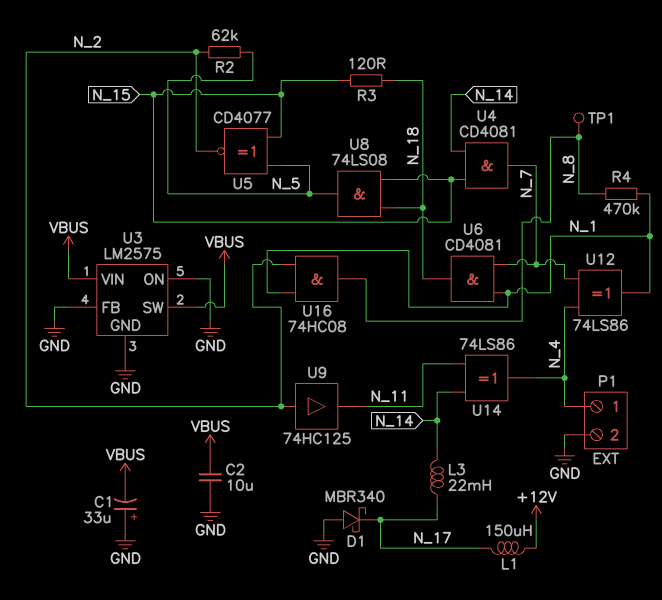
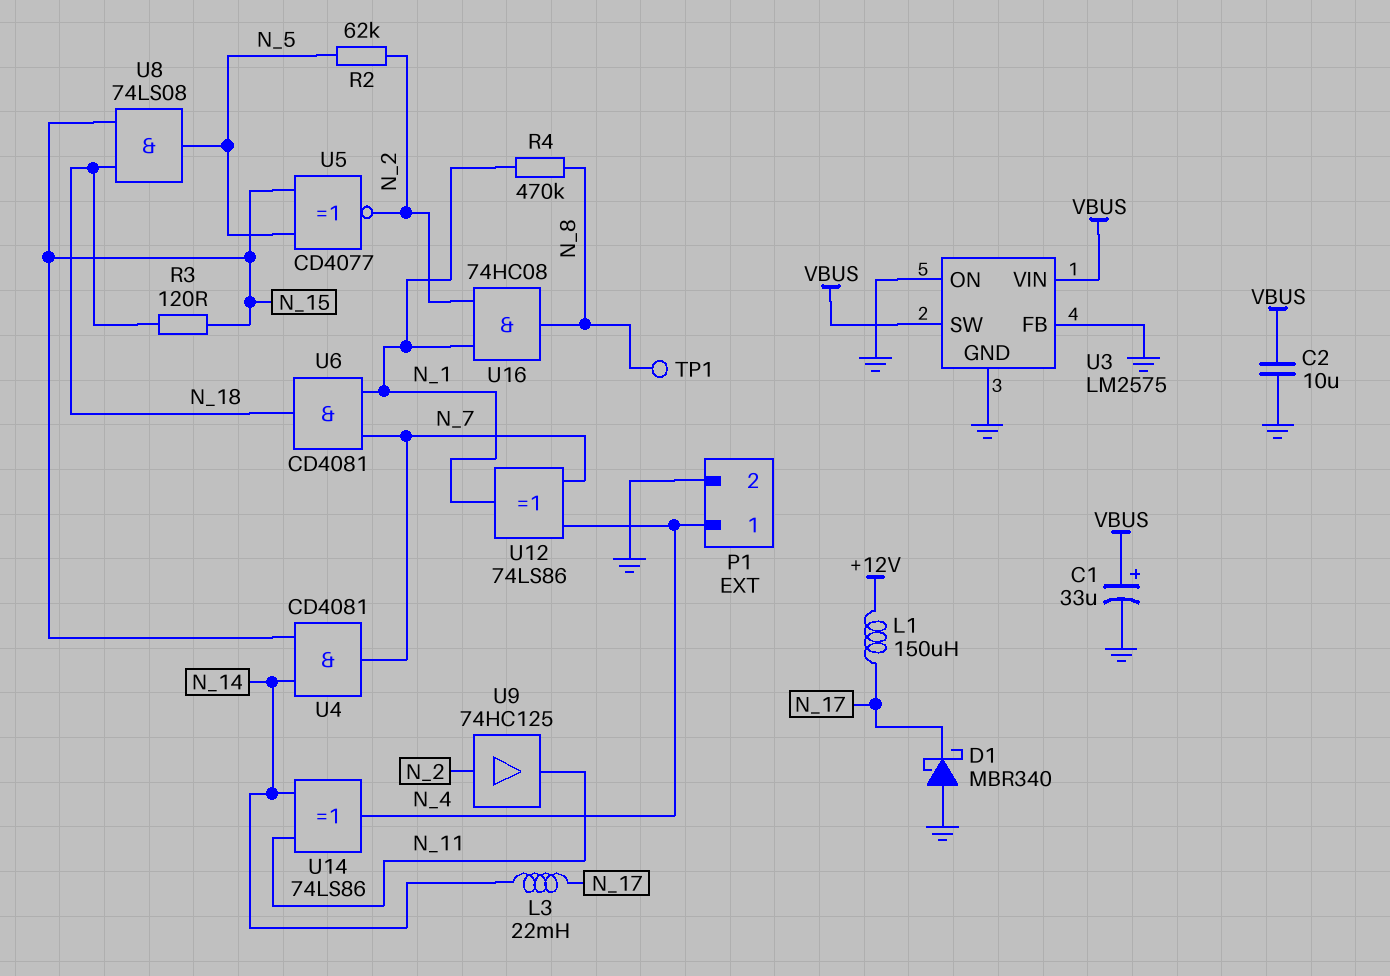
C1: 33uF (plus GND, minus VBUS) -> 33uF (plus VBUS, minus GND)

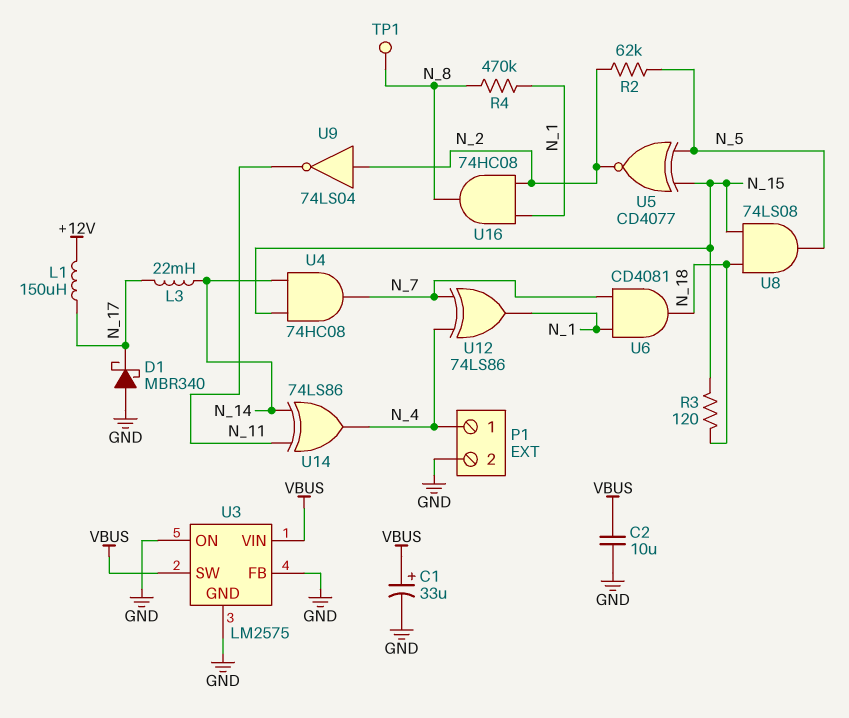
U4: AND CD4081 (in N_14, in N_15, out N_7) -> AND 74HC08 (in N_14, in N_15, out N_7)
U9: buffer 74HC125 (in N_2, out N_11) -> NOT 74LS04 (in N_2, out N_11)

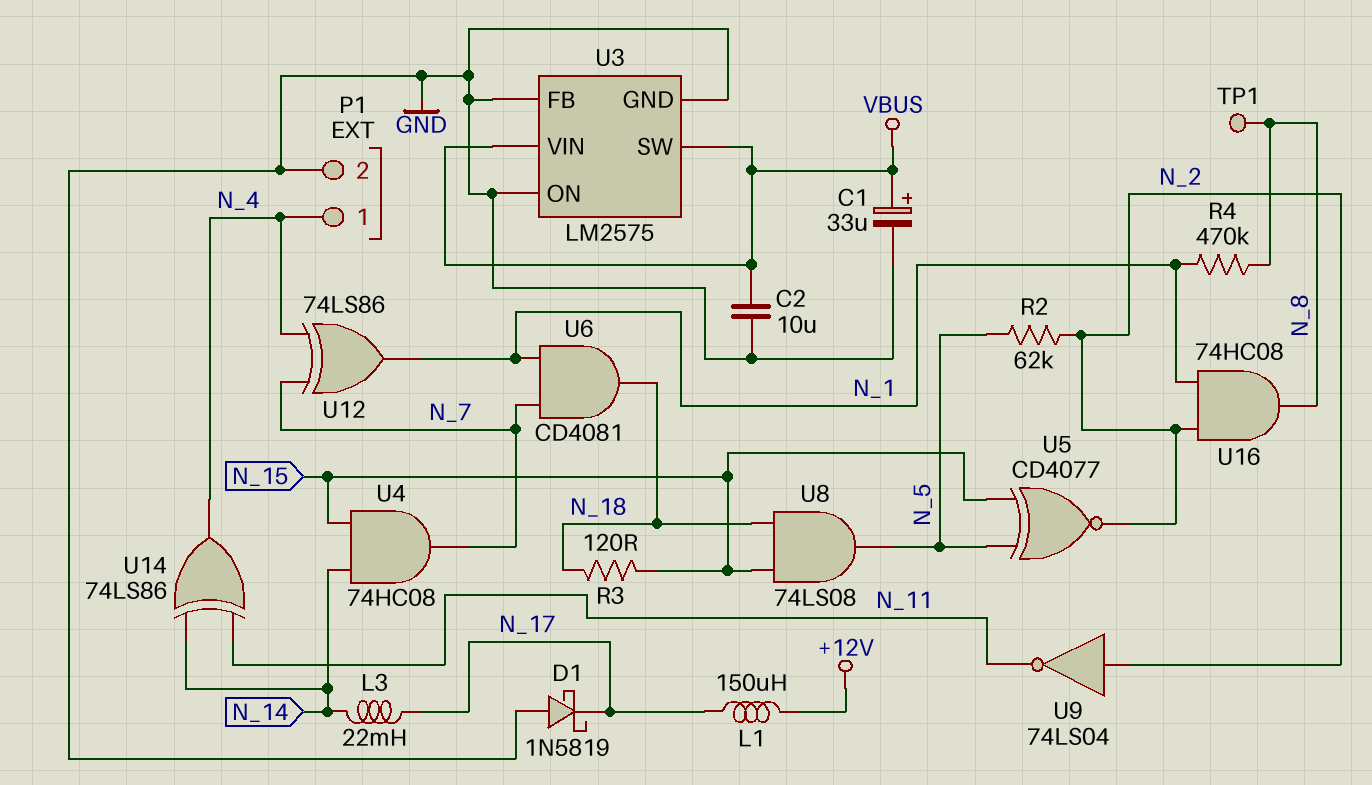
D1: schottky MBR340 (A GND, K N_17) -> schottky 1N5819 (A GND, K N_17)

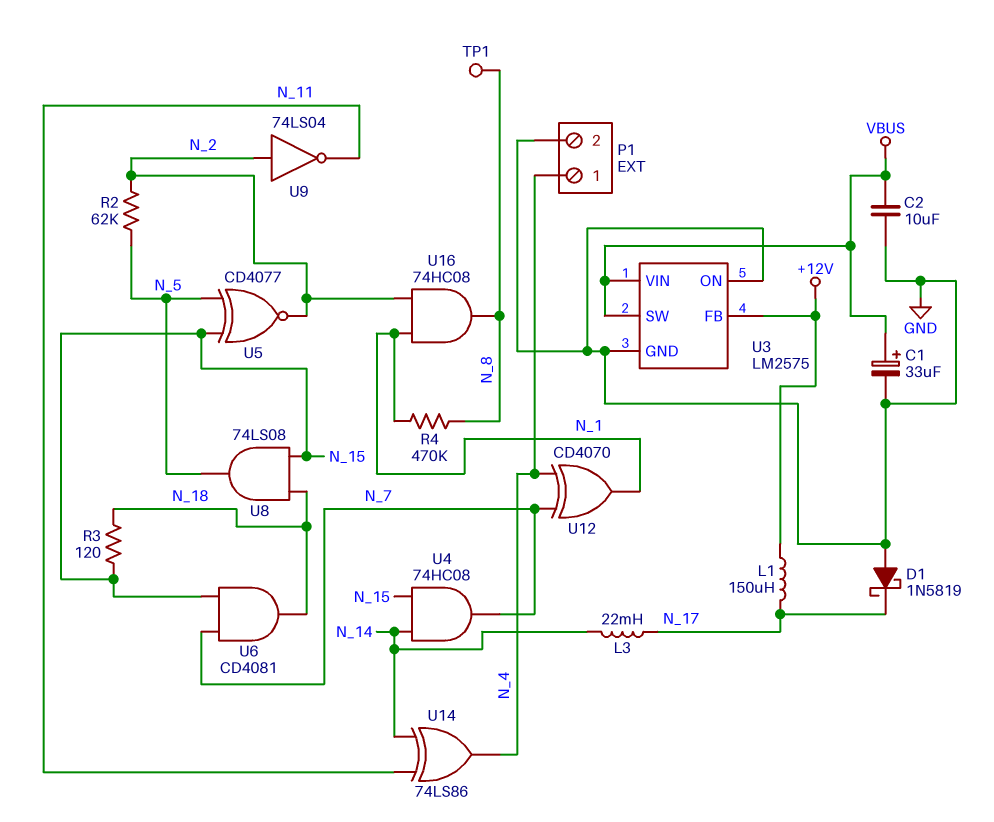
U3 pin FB: GND -> +12V
U6: AND CD4081 (in N_1, in N_7, out N_18) -> AND CD4081 (in N_7, in N_15, out N_18)
U12: XOR 74LS86 (in N_4, in N_7, out N_1) -> XOR CD4070 (in N_4, in N_7, out N_1)

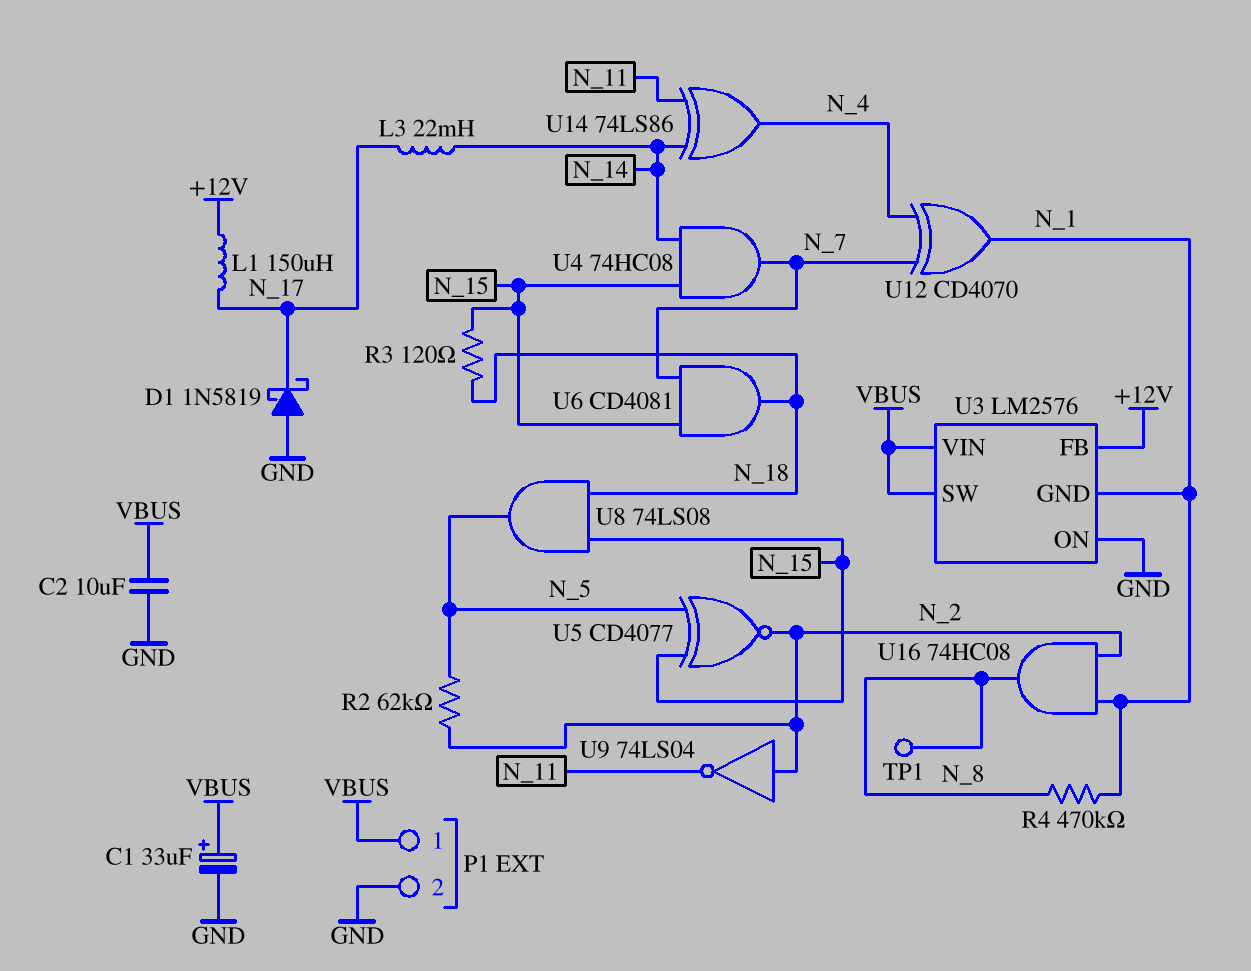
P1 pin 1: N_4 -> VBUS
U3: LM2575 -> LM2576
U3 pin GND: GND -> N_1

